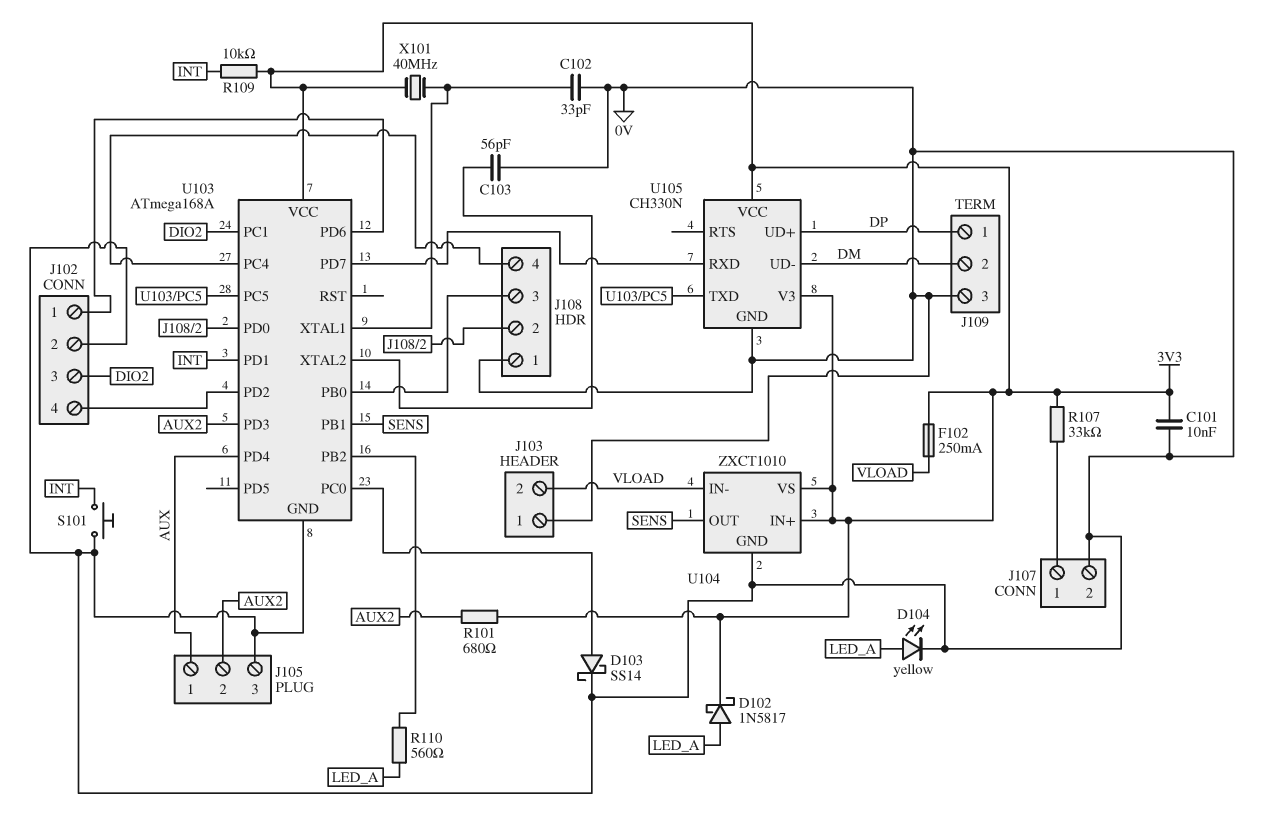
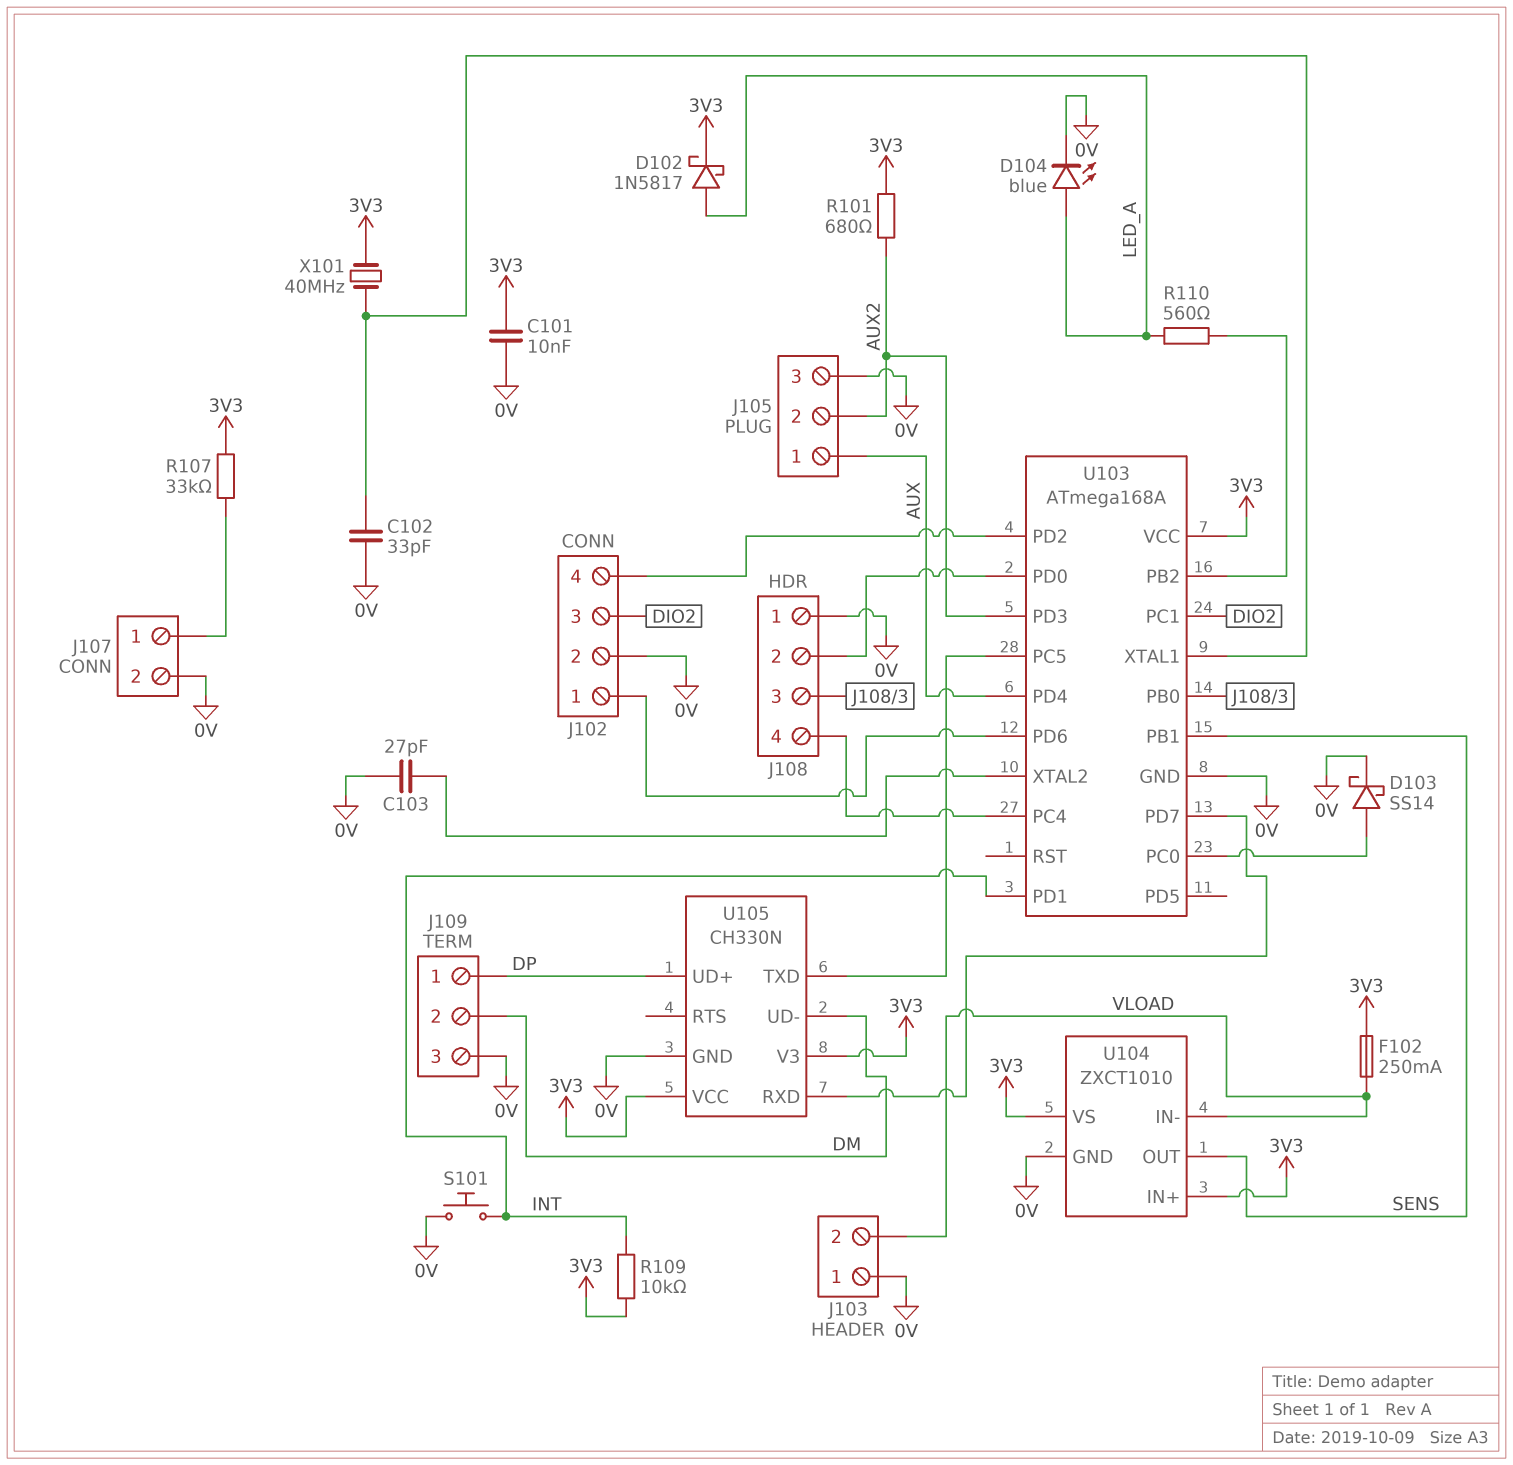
C103: 56pF (0V, U103/XTAL2) -> 27pF (0V, U103/XTAL2)
D104: LED yellow (A LED_A, K 0V) -> LED blue (A LED_A, K 0V)

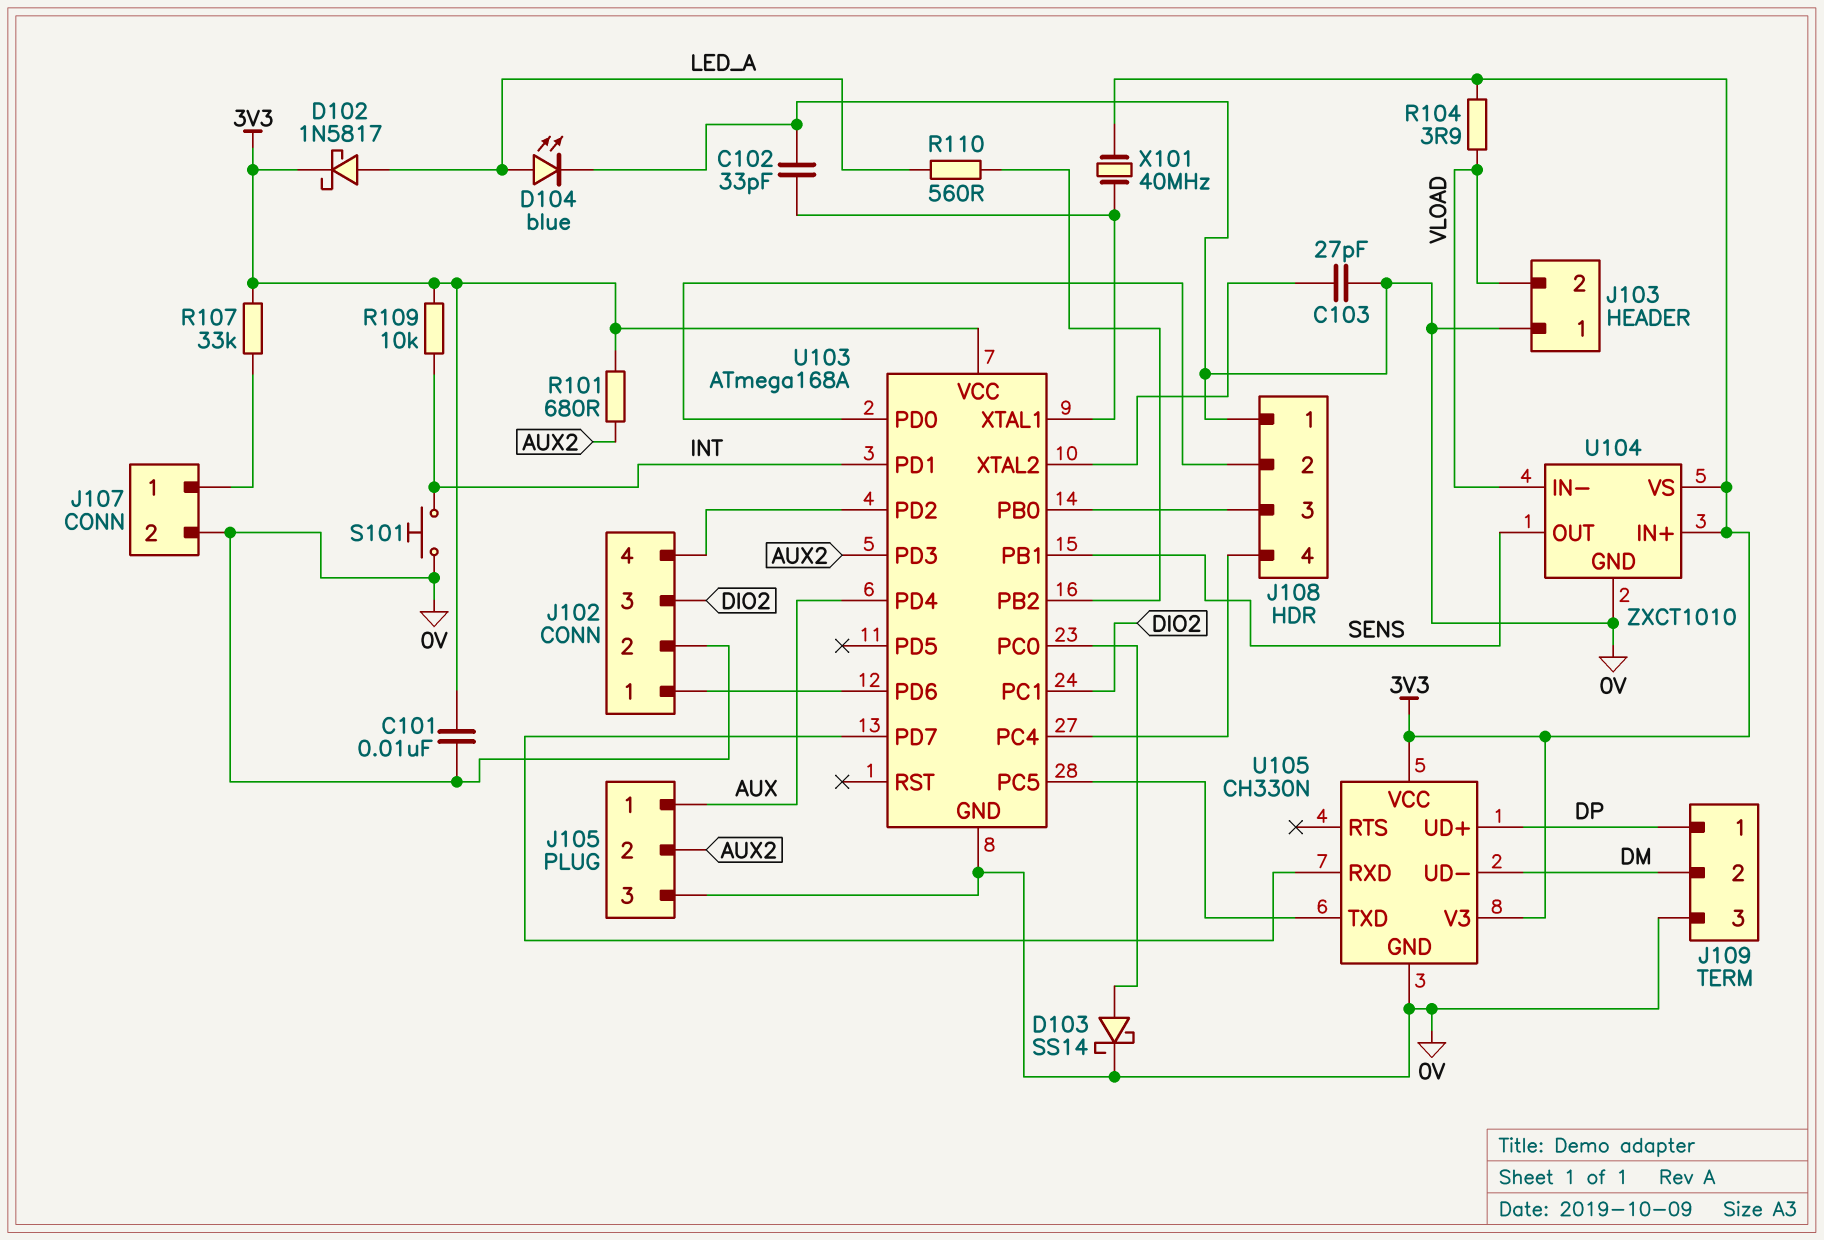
F102: 250mA (3V3, VLOAD) -> none
R104: none -> 3.9 (3V3, VLOAD)

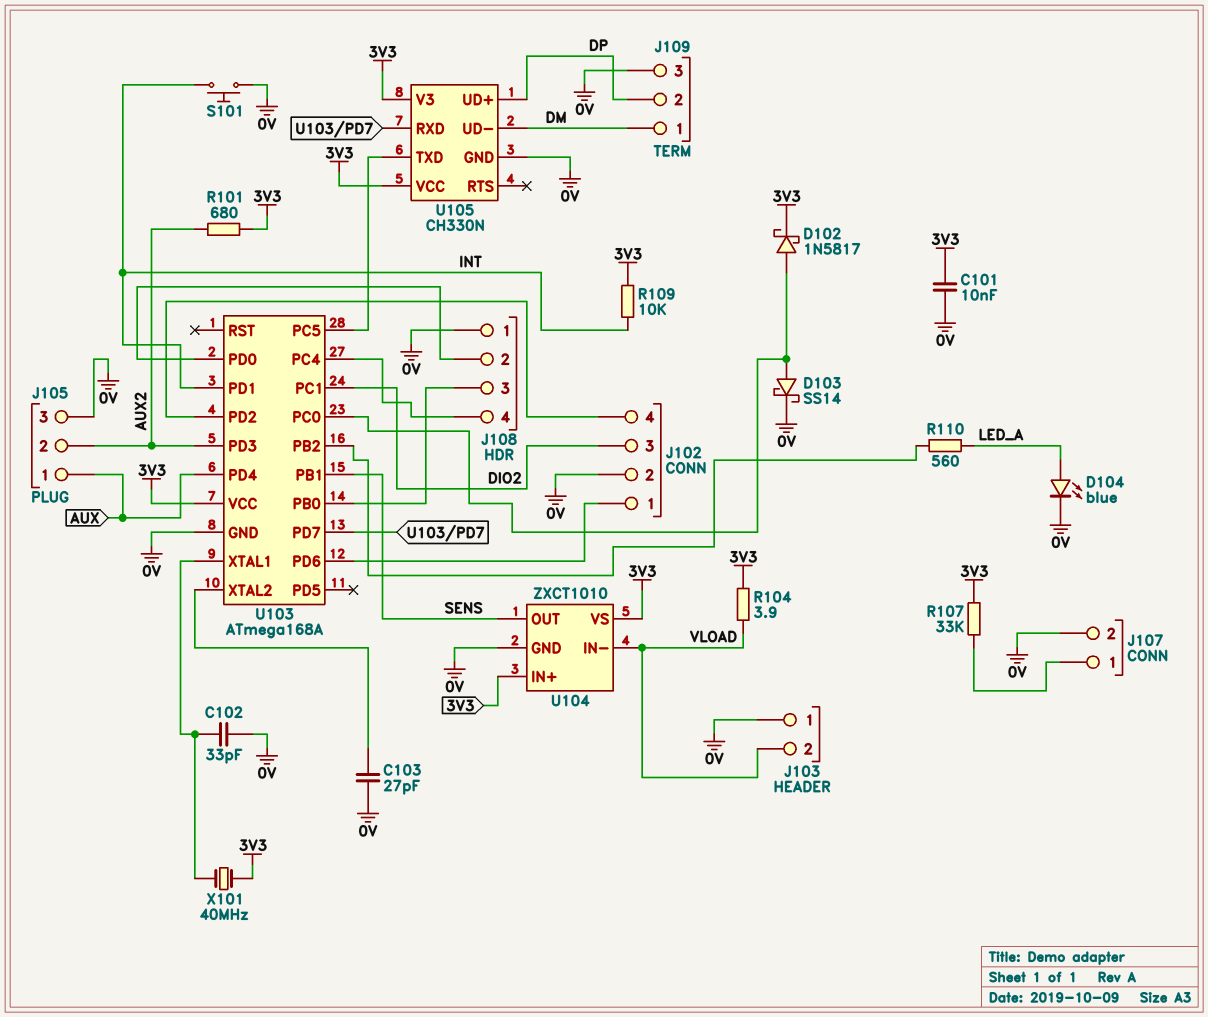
D102: schottky 1N5817 (A LED_A, K 3V3) -> schottky 1N5817 (A U103/PC0, K 3V3)
J109 pin 1: DP -> DM
J109 pin 2: DM -> DP

